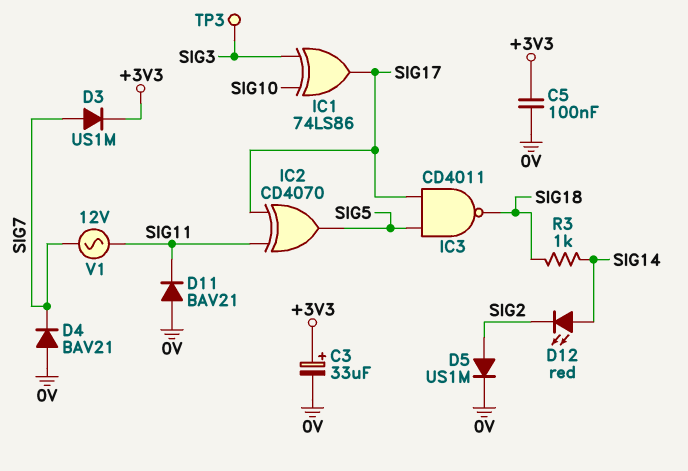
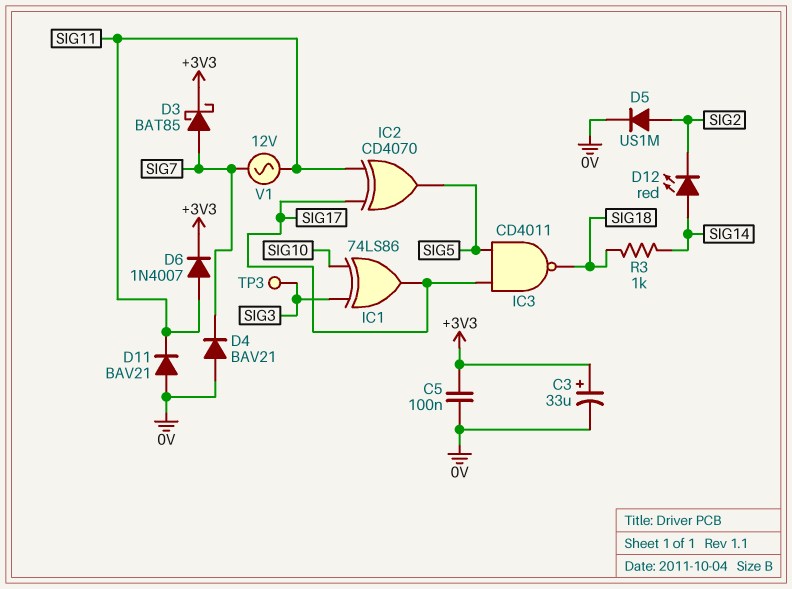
D3: diode US1M (A SIG7, K +3V3) -> schottky BAT85 (A SIG7, K +3V3)
D6: none -> diode 1N4007 (A SIG11, K +3V3)

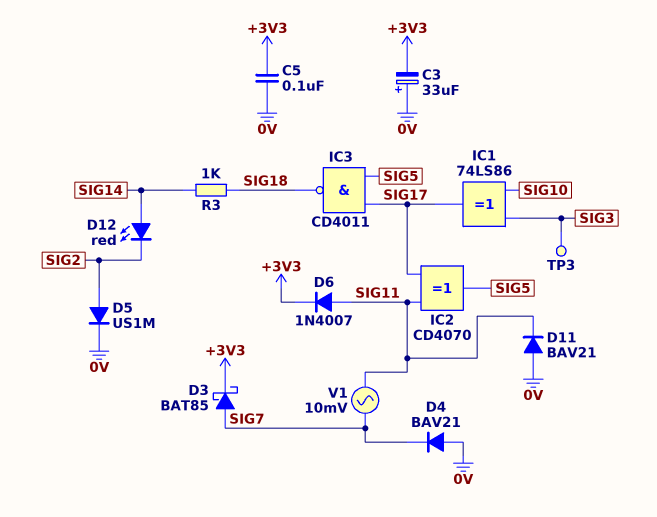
C3: 33uF (plus +3V3, minus 0V) -> 33uF (plus 0V, minus +3V3)
V1: AC 12V (SIG7, SIG11) -> AC 10mV (SIG7, SIG11)

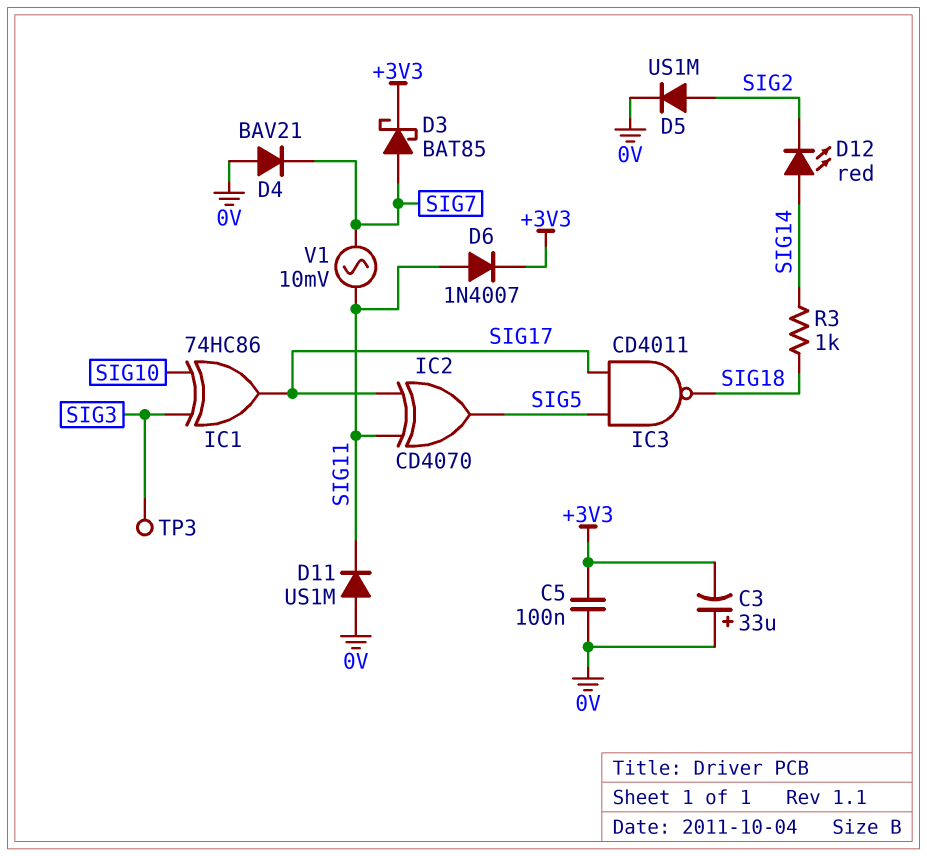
D11: diode BAV21 (A 0V, K SIG11) -> diode US1M (A 0V, K SIG11)
IC1: XOR 74LS86 (in SIG3, in SIG10, out SIG17) -> XOR 74HC86 (in SIG3, in SIG10, out SIG17)

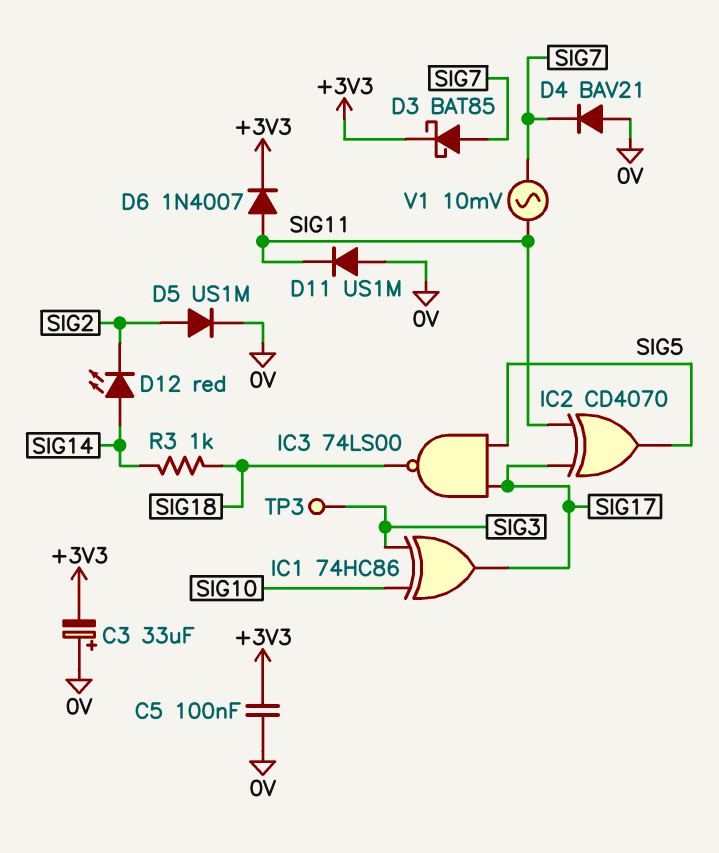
IC3: NAND CD4011 (in SIG5, in SIG17, out SIG18) -> NAND 74LS00 (in SIG5, in SIG17, out SIG18)

